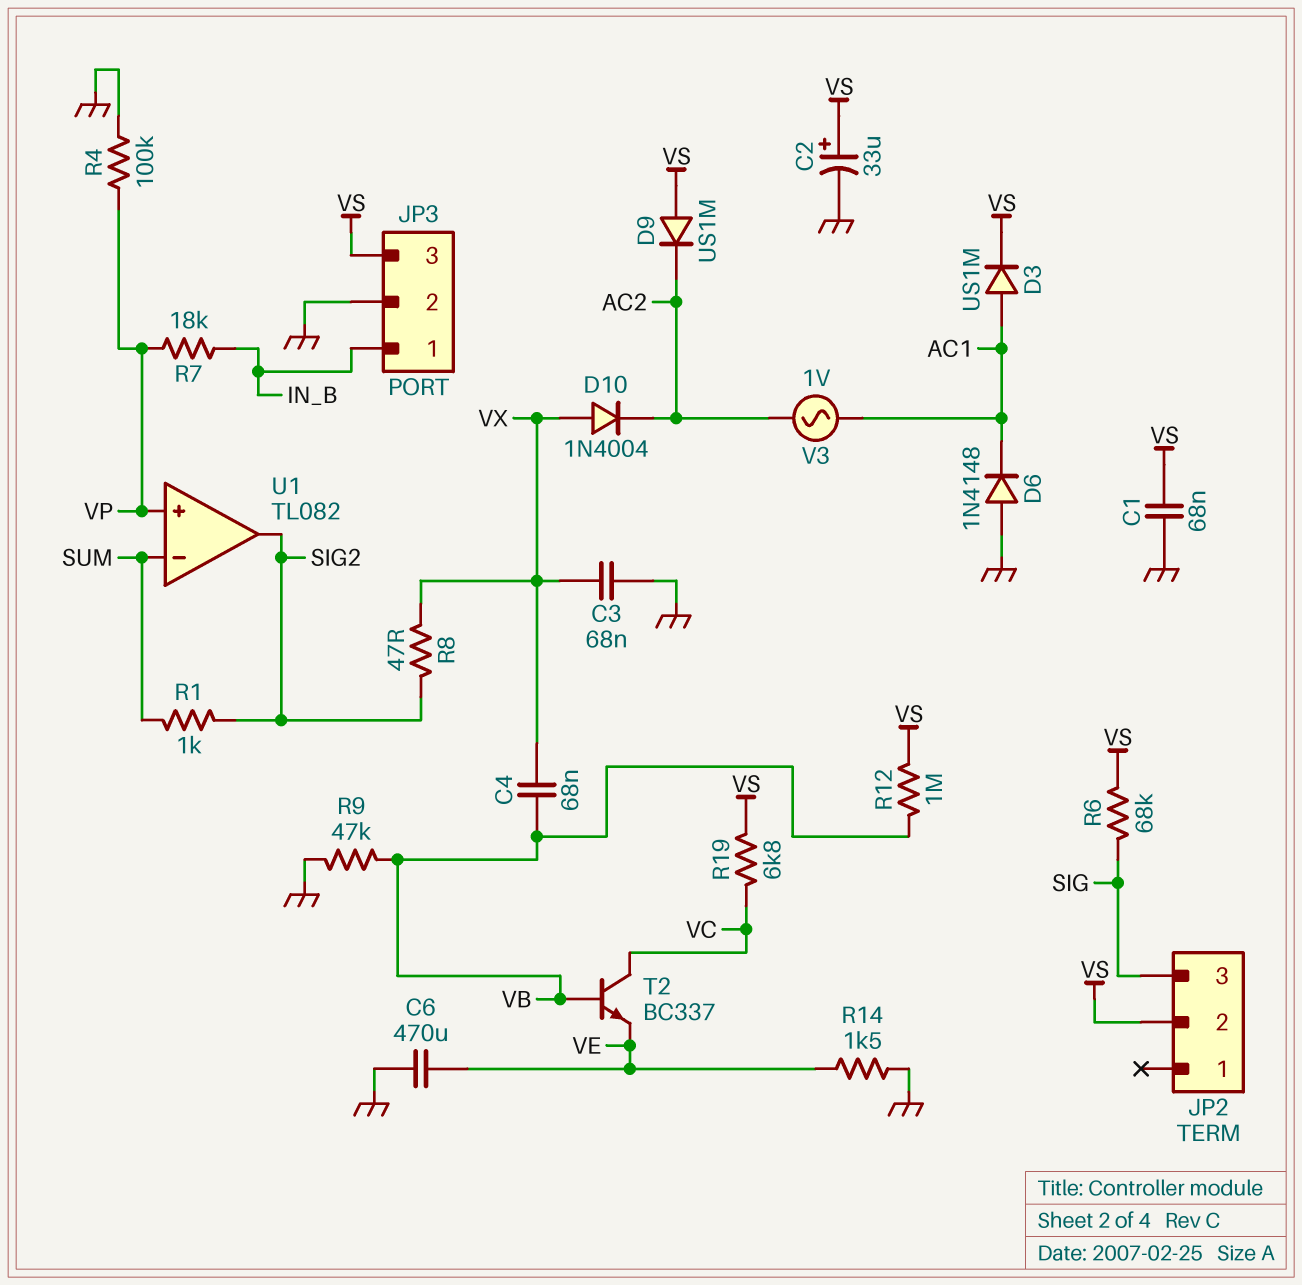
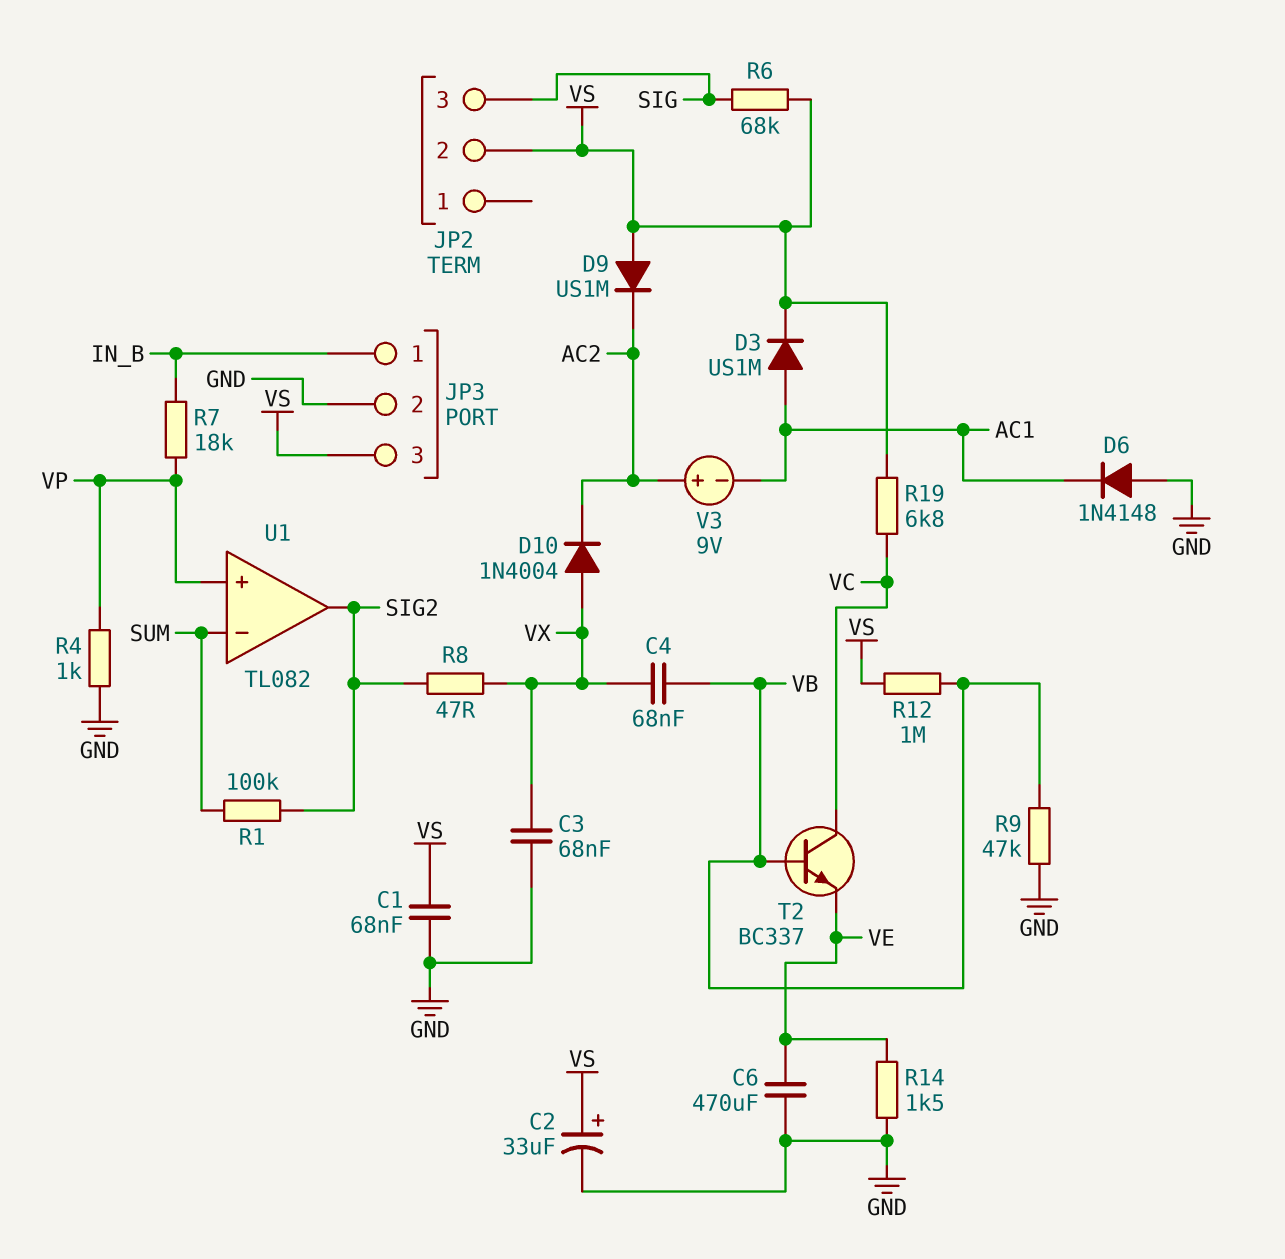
R1: 1k (SIG2, SUM) -> 100k (SIG2, SUM)
R4: 100k (GND, VP) -> 1k (GND, VP)
V3: AC 1V (AC1, AC2) -> 9V (plus AC2, minus AC1)

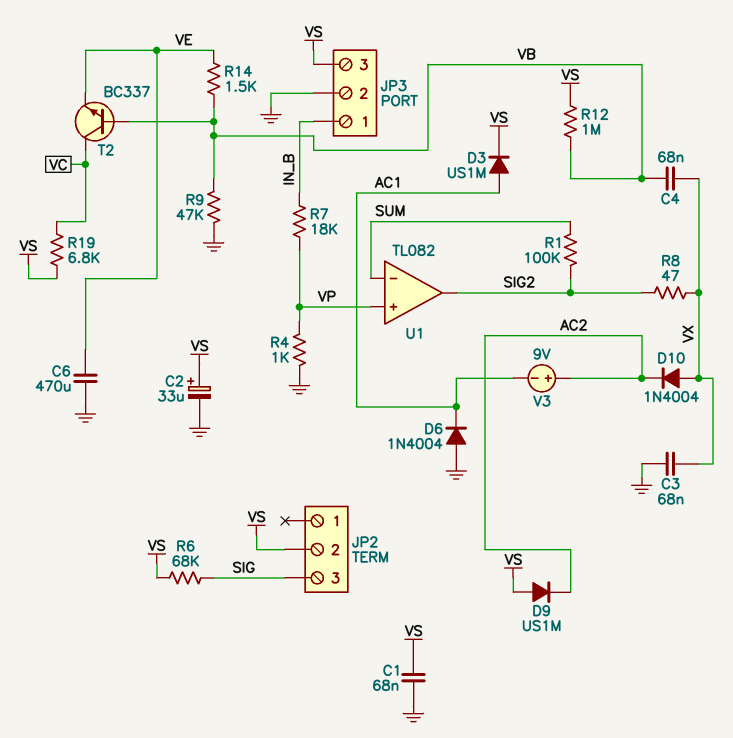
D6: diode 1N4148 (A GND, K AC1) -> diode 1N4004 (A GND, K AC1)
R14: 1.5k (GND, VE) -> 1.5k (VB, VE)

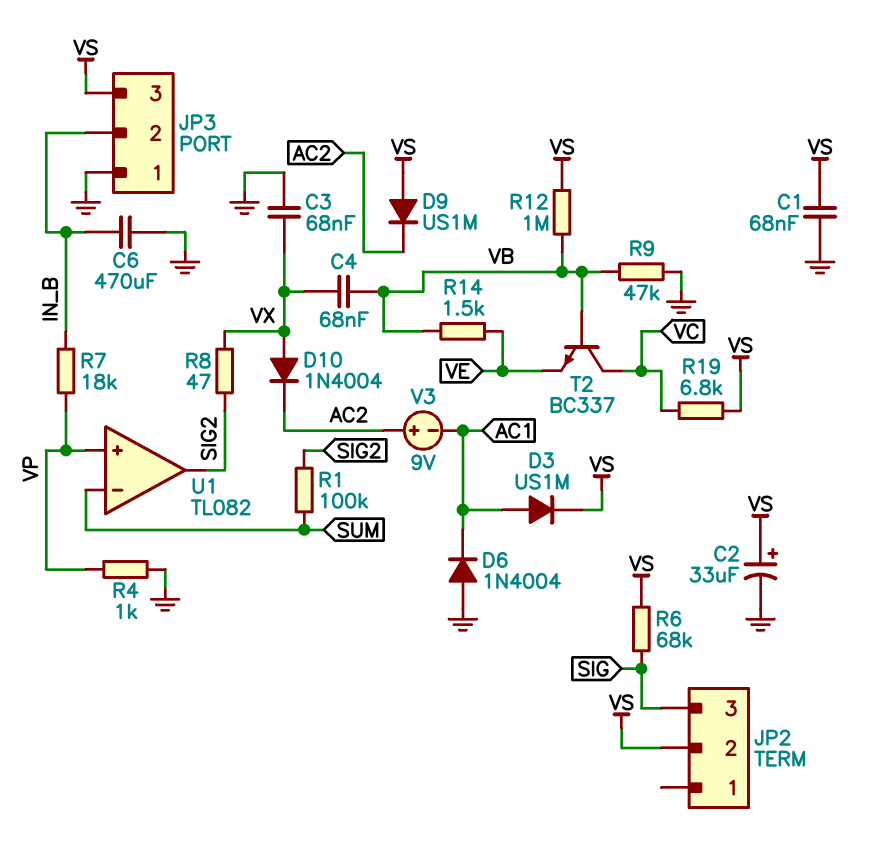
C6: 470uF (GND, VE) -> 470uF (GND, IN_B)
JP3 pin 1: IN_B -> GND
JP3 pin 2: GND -> IN_B

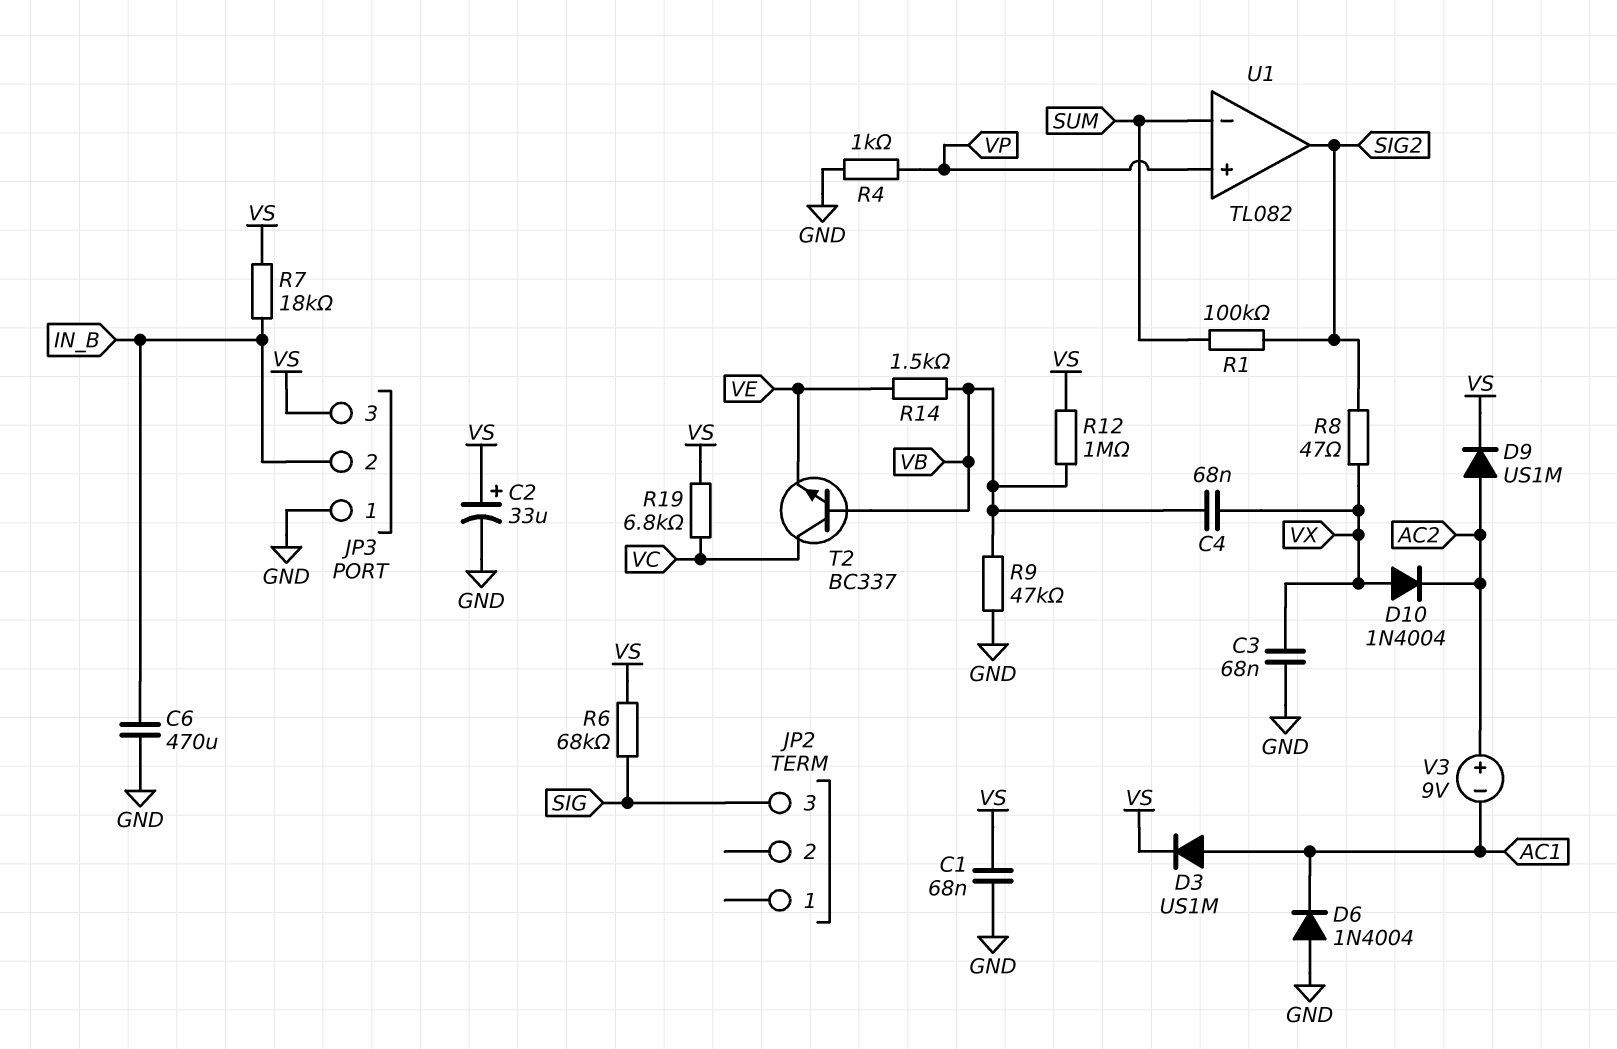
D9: diode US1M (A VS, K AC2) -> diode US1M (A AC2, K VS)
JP2 pin 2: VS -> none
R7: 18k (IN_B, VP) -> 18k (IN_B, VS)

